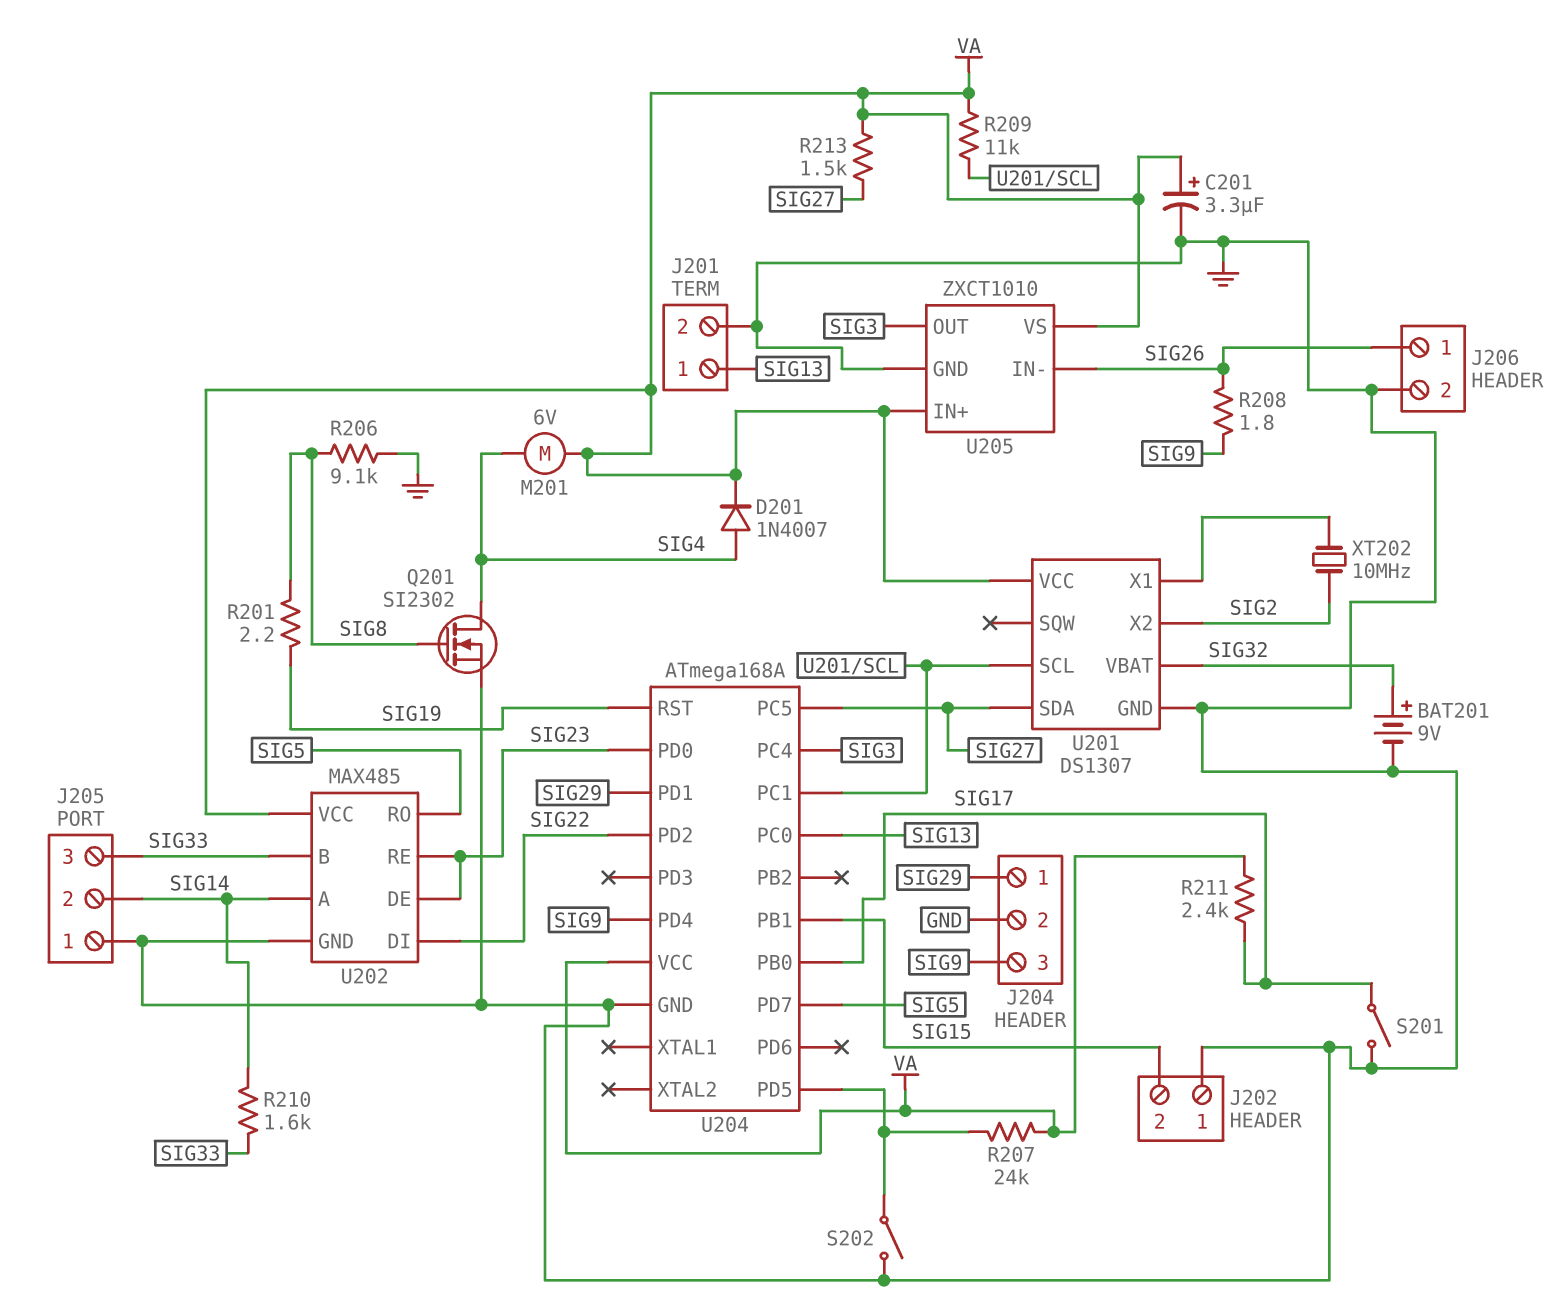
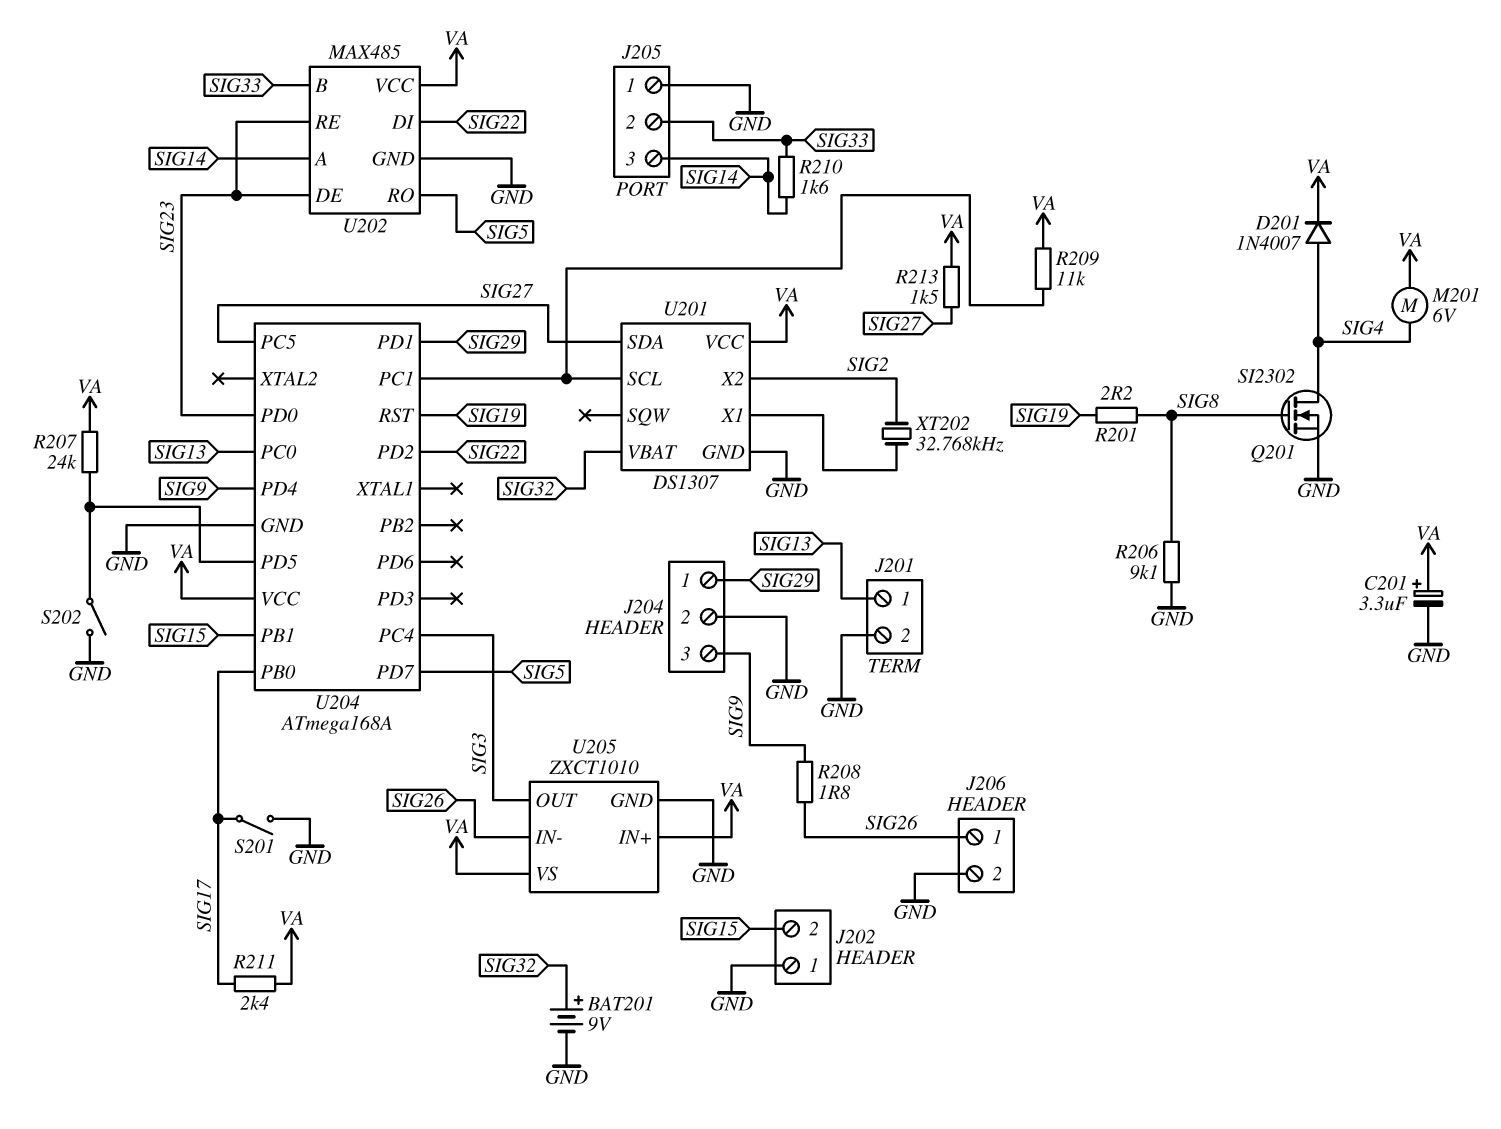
J205 pin 2: SIG14 -> SIG33
J205 pin 3: SIG33 -> SIG14
XT202: 10MHz (SIG2, U201/X1) -> 32.768kHz (SIG2, U201/X1)

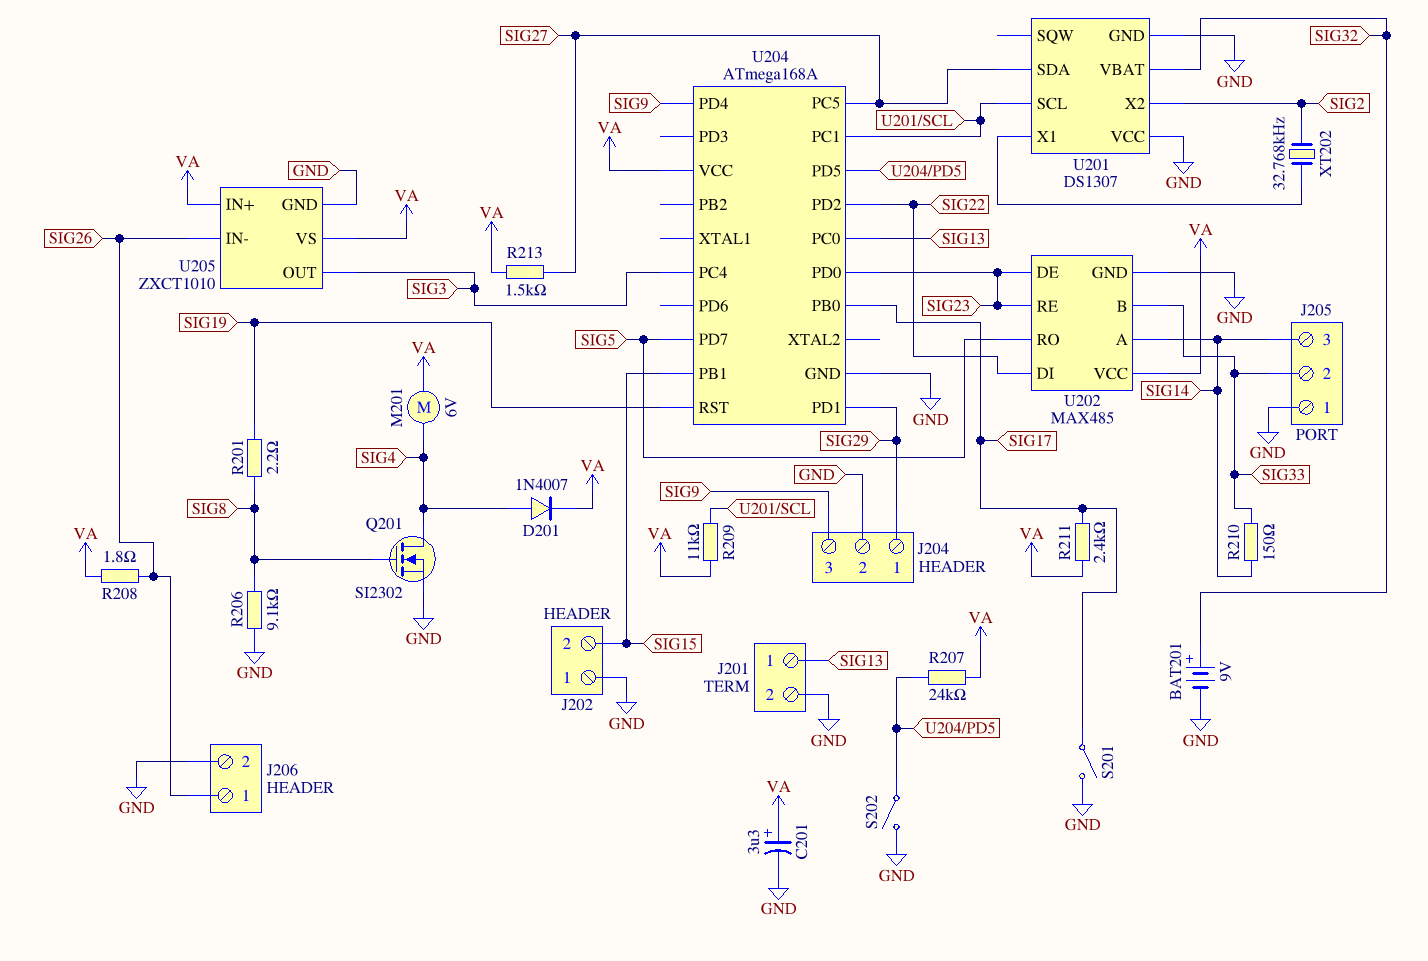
R208: 1.8 (SIG9, SIG26) -> 1.8 (SIG26, VA)
R210: 1.6k (SIG14, SIG33) -> 150 (SIG14, SIG33)
U201 pin VCC: VA -> GND

